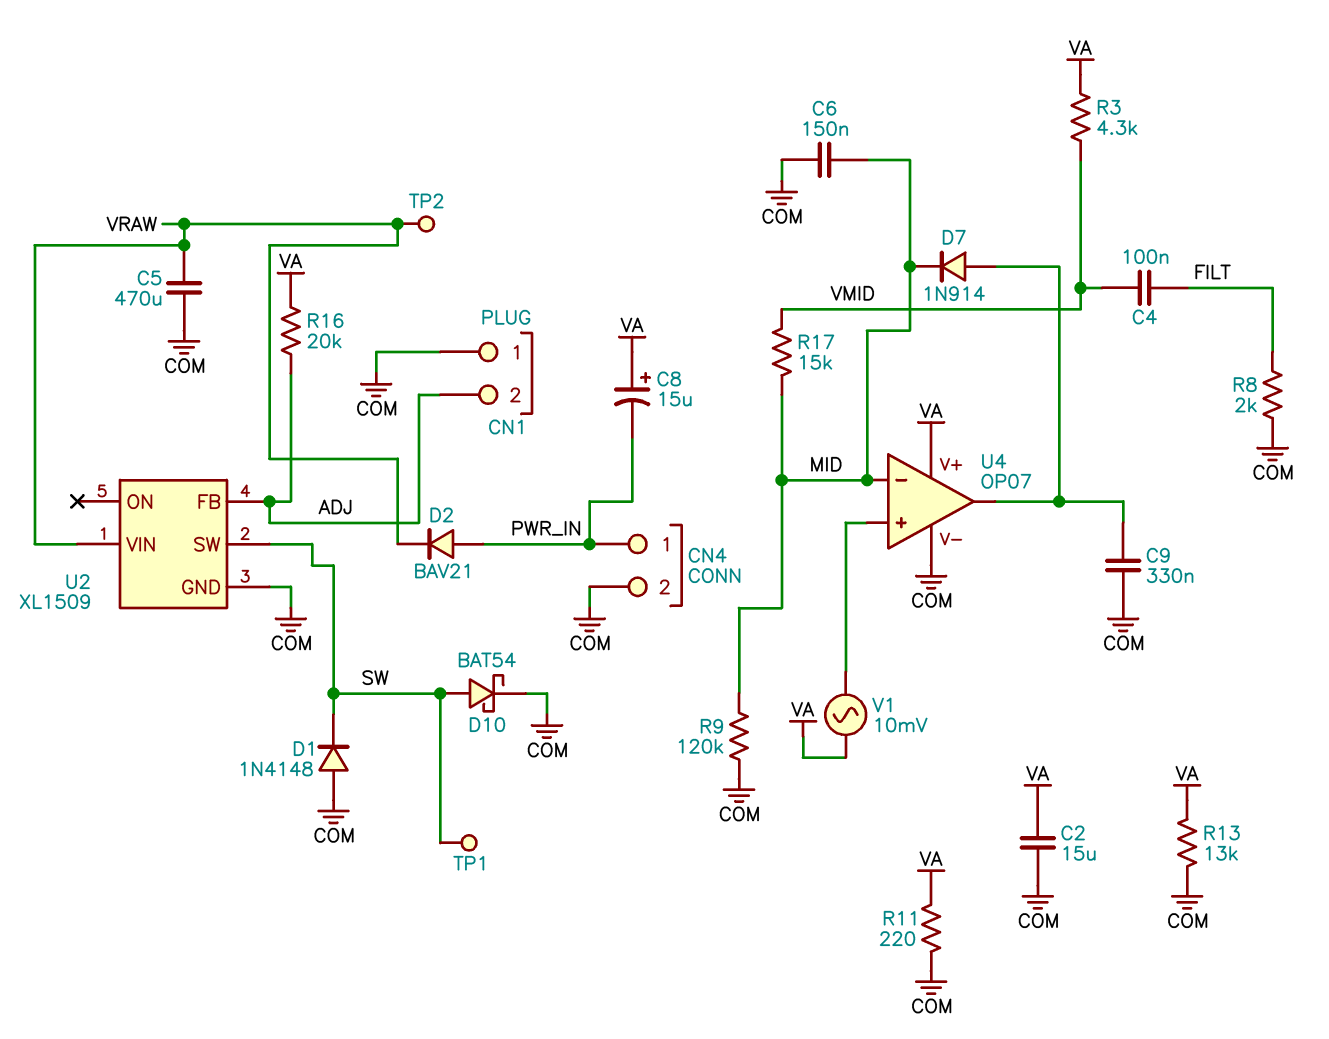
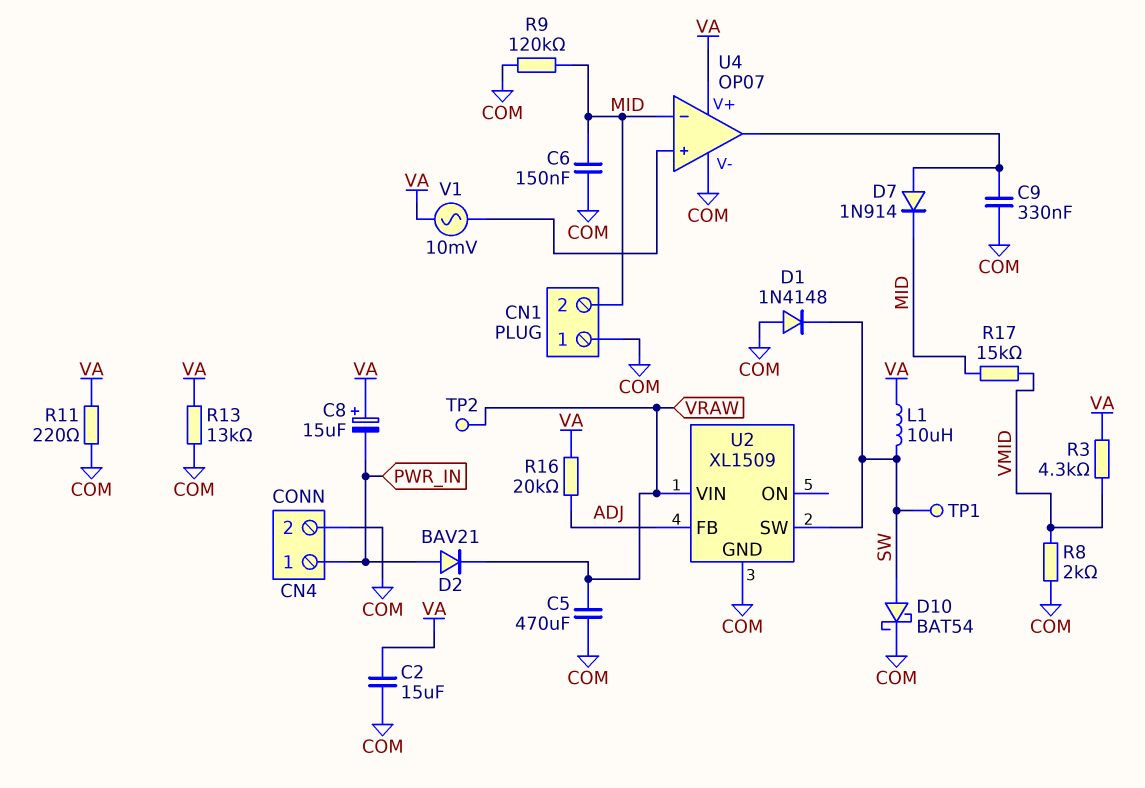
C4: 100nF (FILT, VMID) -> none
CN1 pin 2: ADJ -> MID
L1: none -> 10uH (SW, VA)
R8: 2k (COM, FILT) -> 2k (COM, VMID)

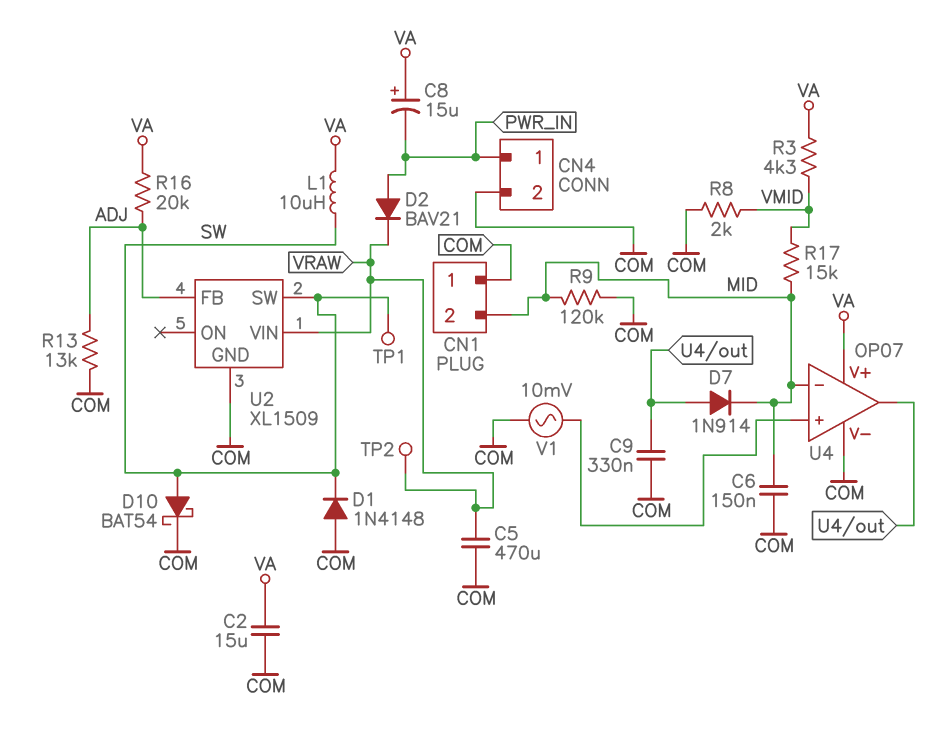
R11: 220 (COM, VA) -> none
R13: 13k (COM, VA) -> 13k (ADJ, COM)
V1: AC 10mV (U4/in+, VA) -> AC 10mV (COM, U4/in+)

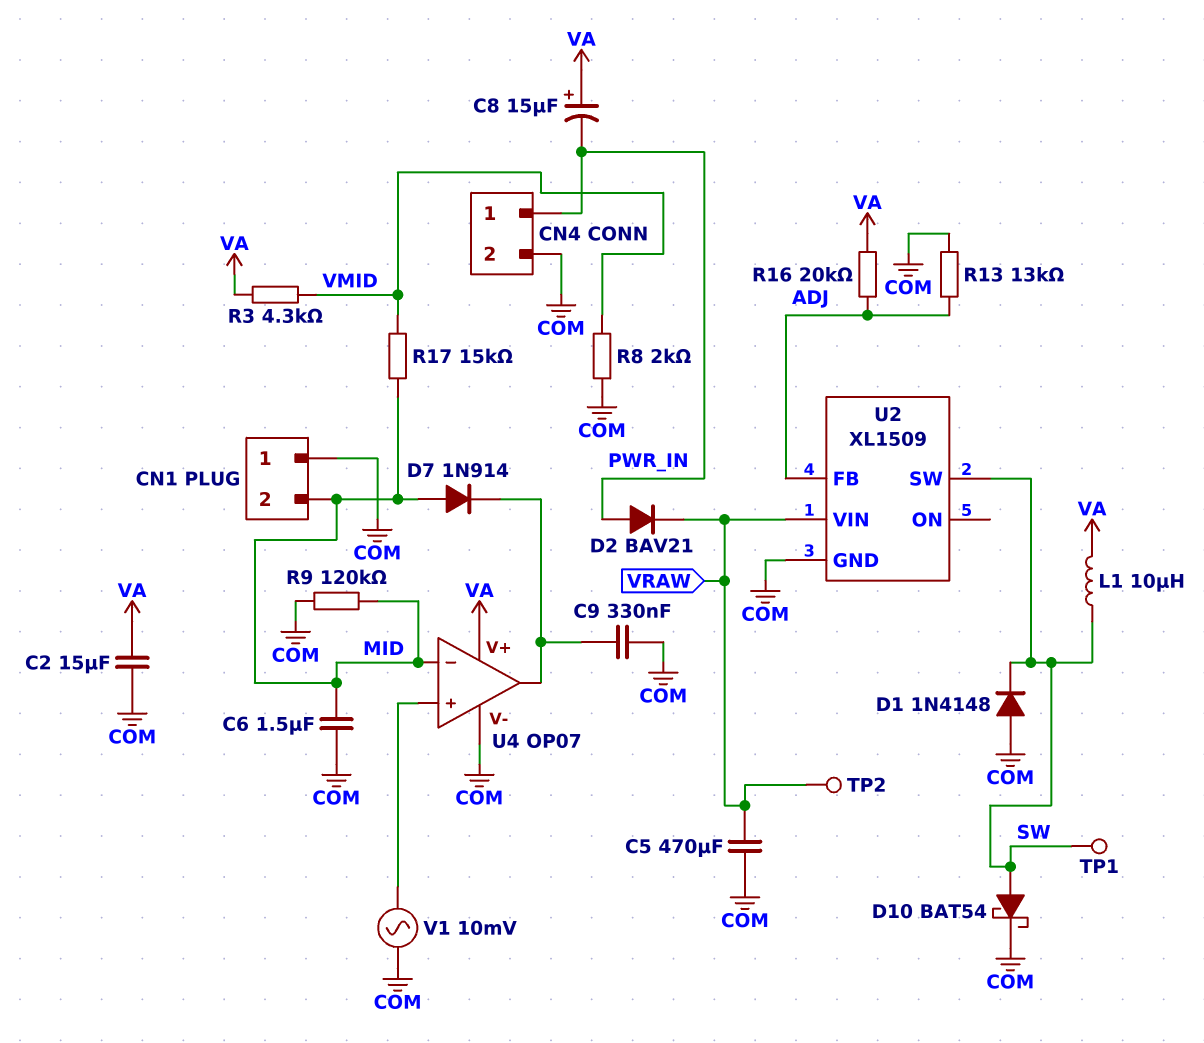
C6: 150nF (COM, MID) -> 1.5uF (COM, MID)
D7: diode 1N914 (A U4/out, K MID) -> diode 1N914 (A MID, K U4/out)

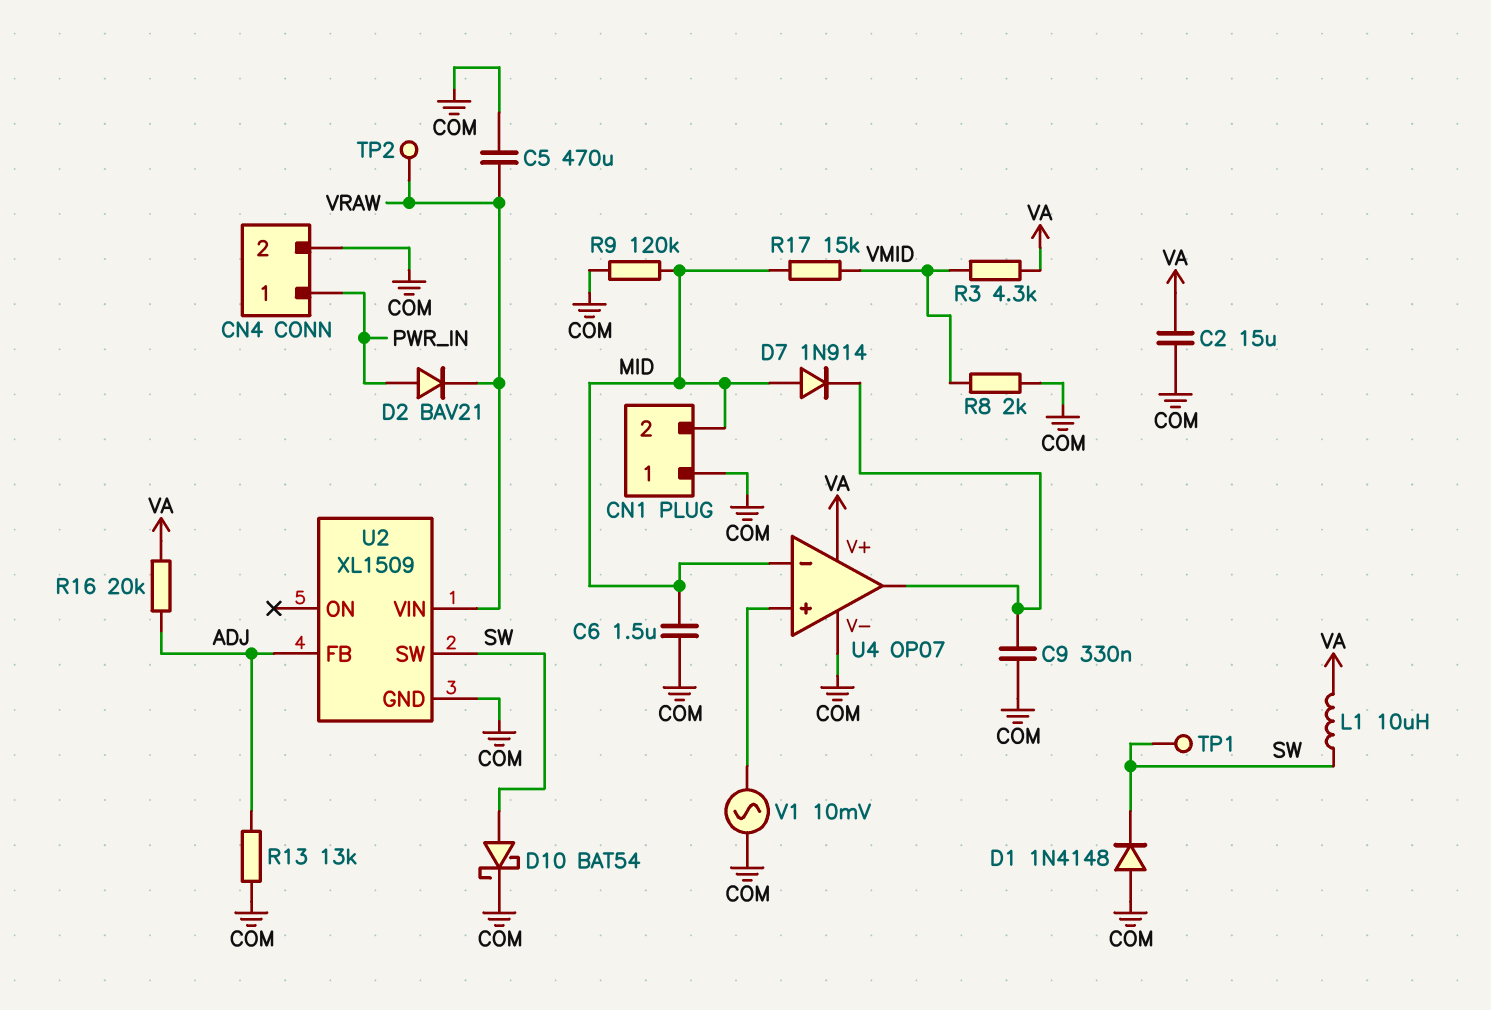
C8: 15uF (plus VA, minus PWR_IN) -> none

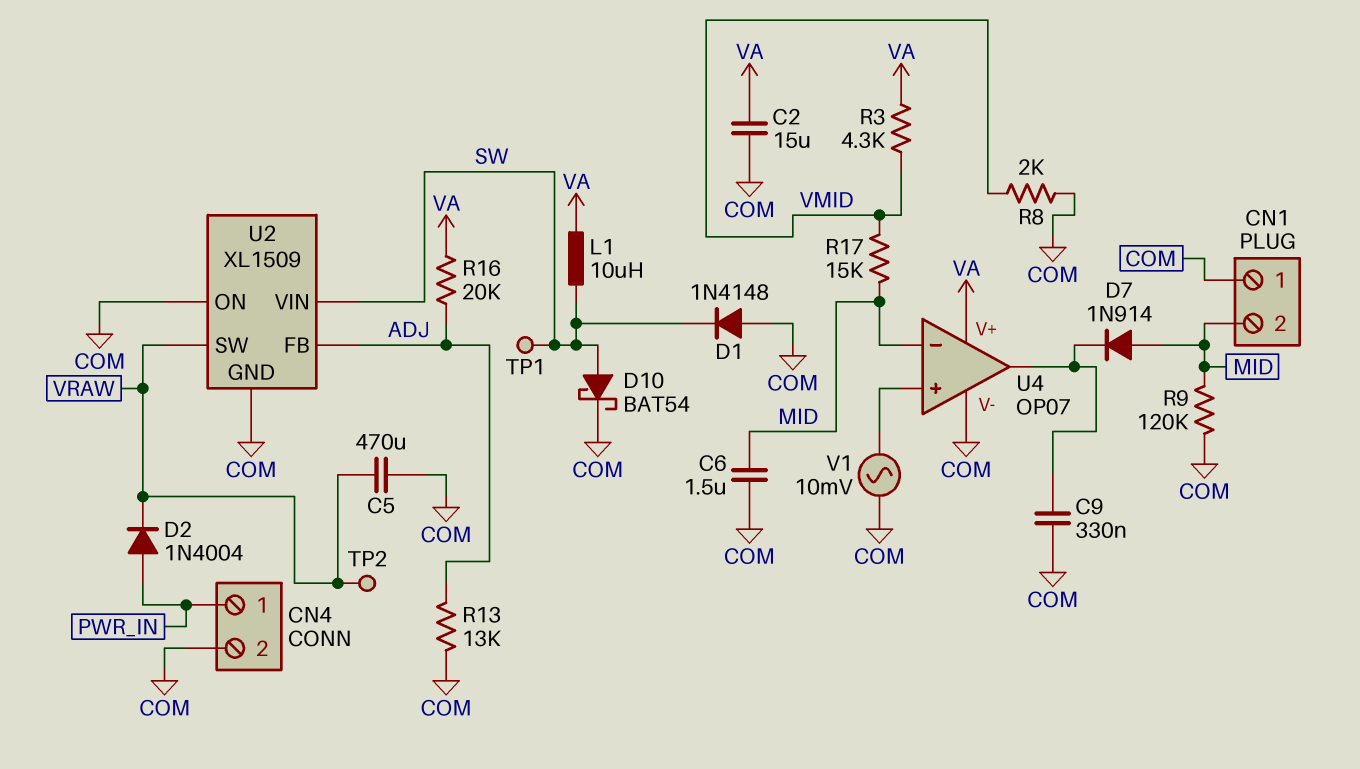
D2: diode BAV21 (A PWR_IN, K VRAW) -> diode 1N4004 (A PWR_IN, K VRAW)
U2 pin ON: none -> COM
U2 pin SW: SW -> VRAW
U2 pin VIN: VRAW -> SW

